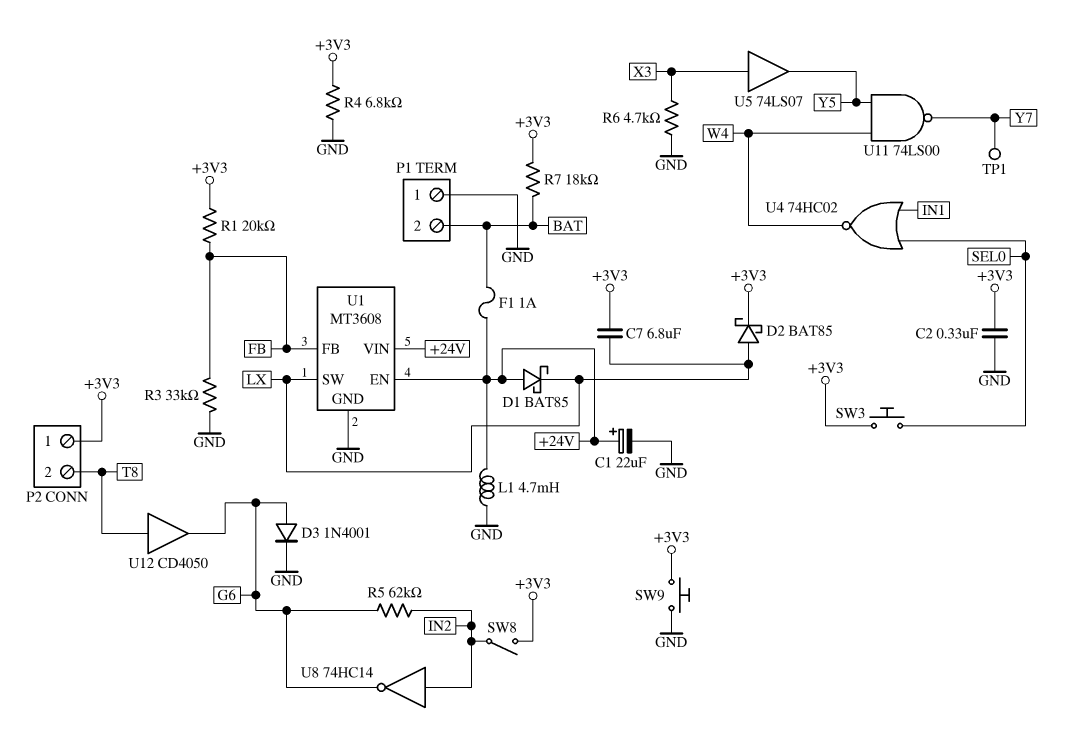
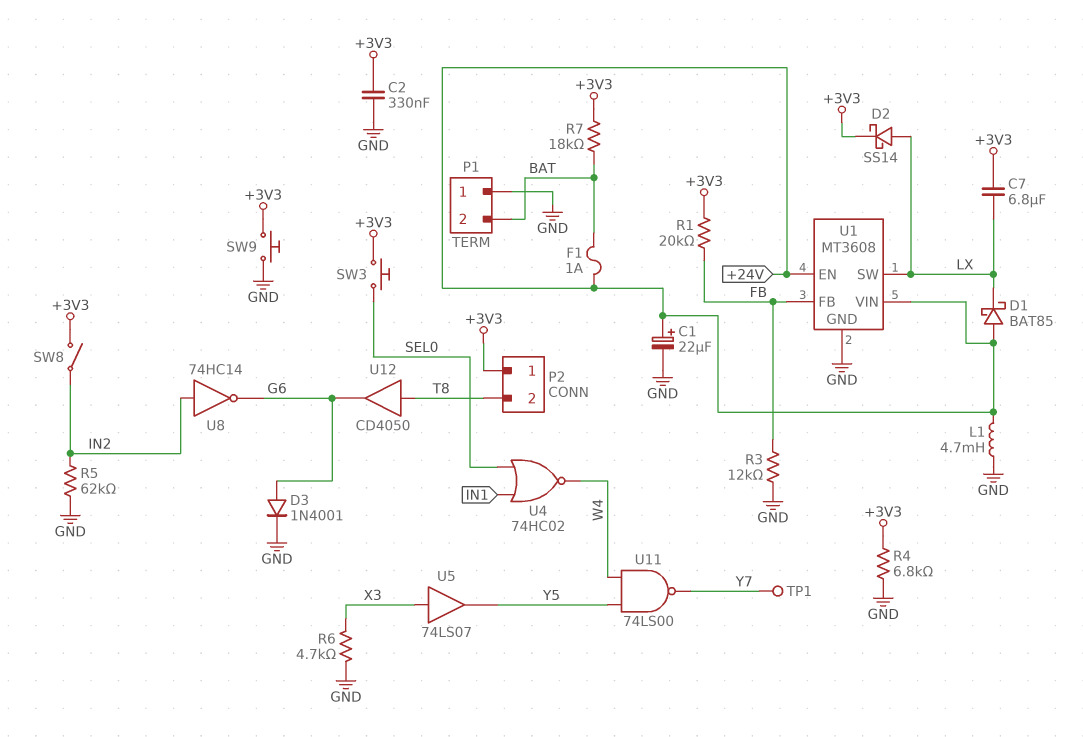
D2: schottky BAT85 (A LX, K +3V3) -> schottky SS14 (A LX, K +3V3)
R3: 33k (FB, GND) -> 12k (FB, GND)
R5: 62k (G6, IN2) -> 62k (GND, IN2)

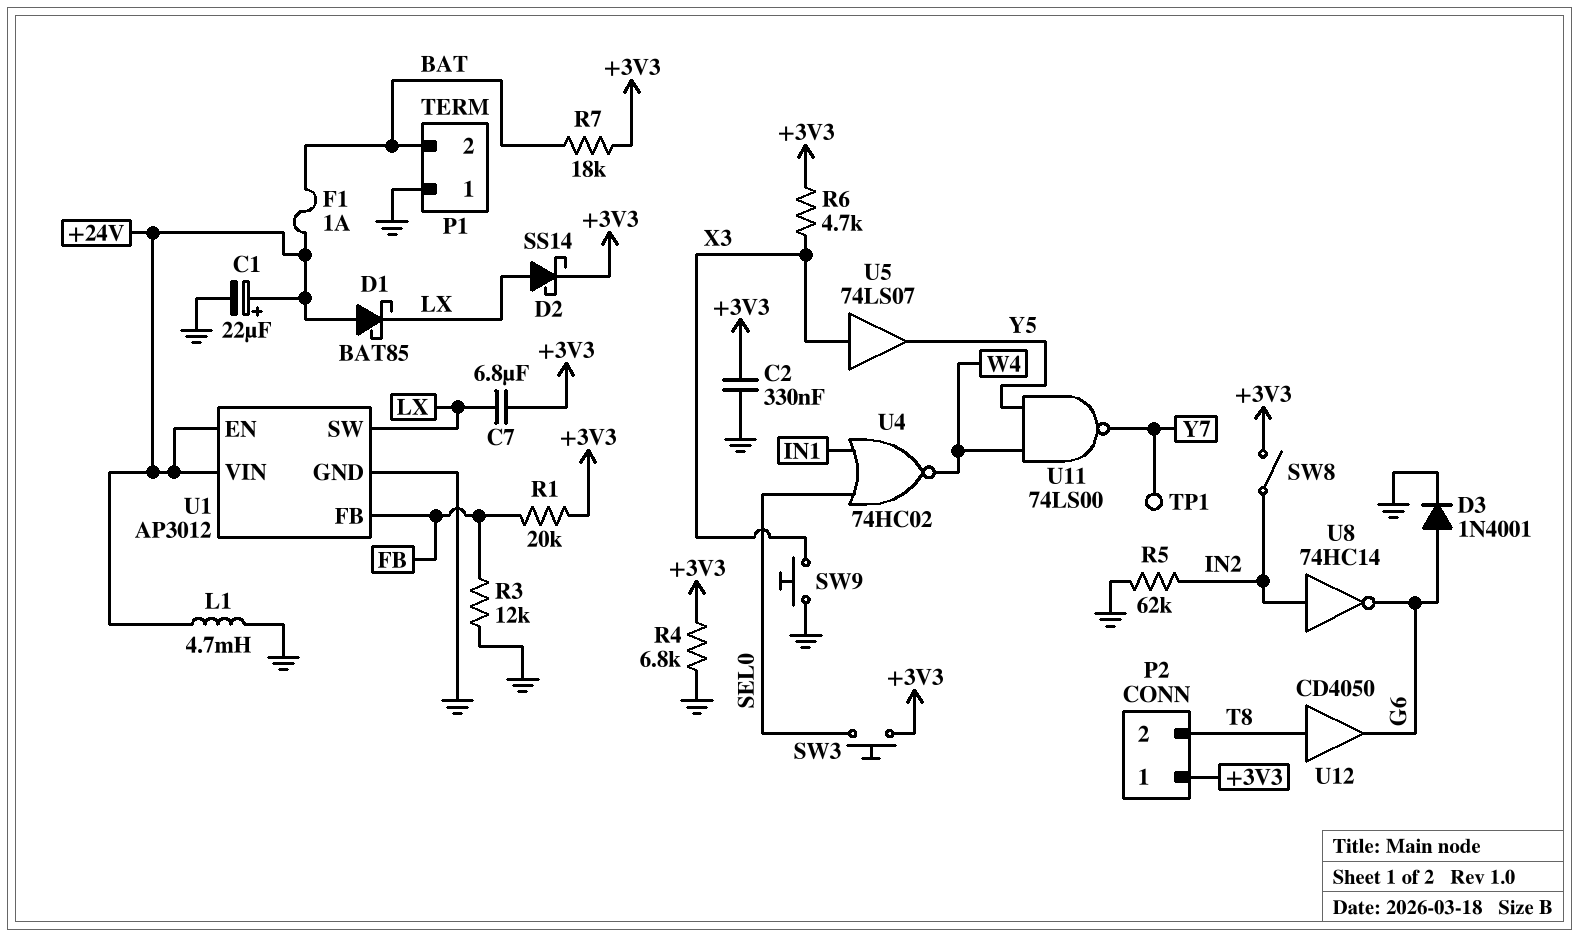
R6: 4.7k (GND, X3) -> 4.7k (+3V3, X3)
SW9: button (+3V3, GND) -> button (GND, X3)
U1: MT3608 -> AP3012

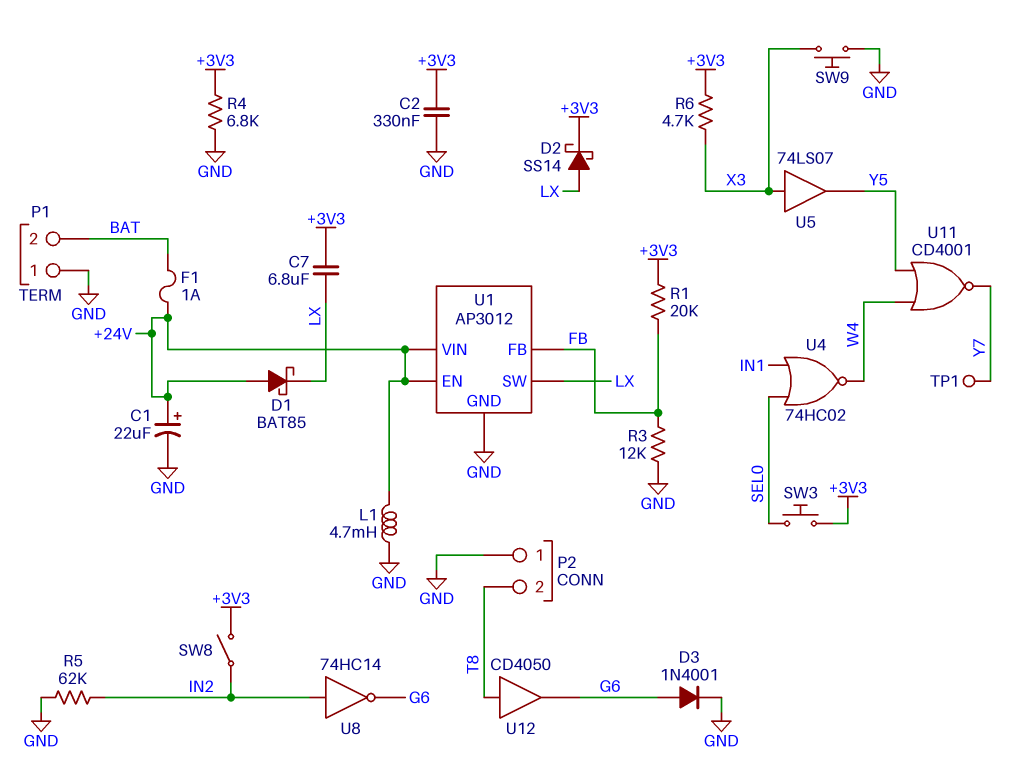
P2 pin 1: +3V3 -> GND
R7: 18k (+3V3, BAT) -> none
U11: NAND 74LS00 (in W4, in Y5, out Y7) -> NOR CD4001 (in W4, in Y5, out Y7)

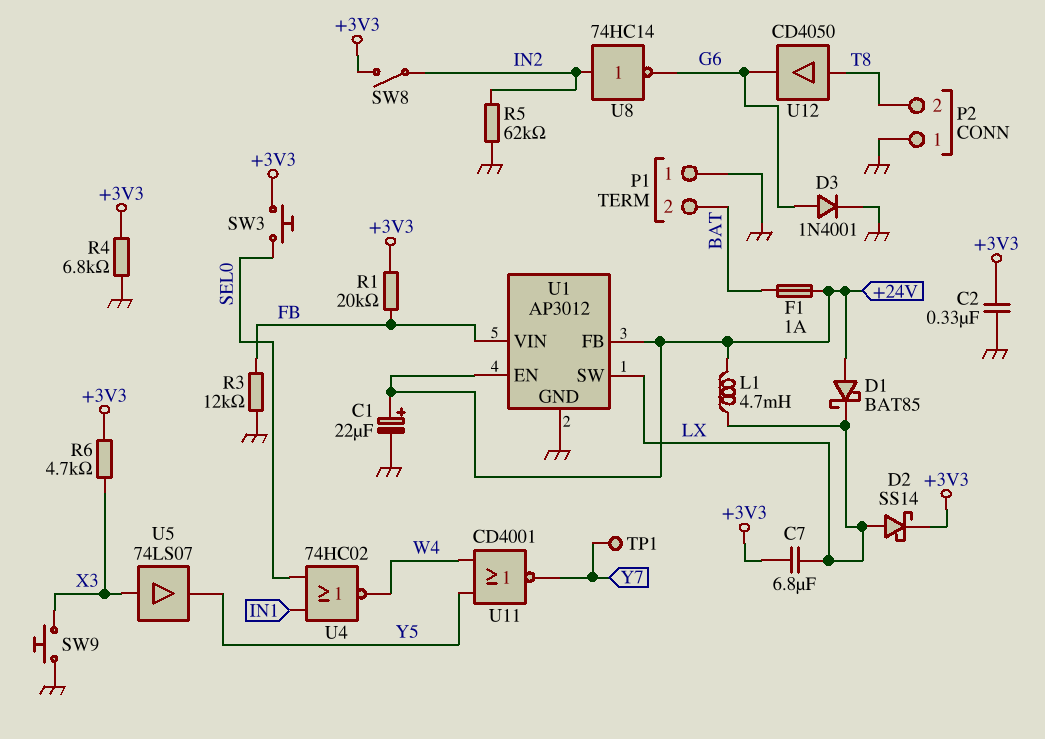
L1: 4.7mH (+24V, GND) -> 4.7mH (+24V, LX)
U1 pin FB: FB -> +24V
U1 pin VIN: +24V -> FB

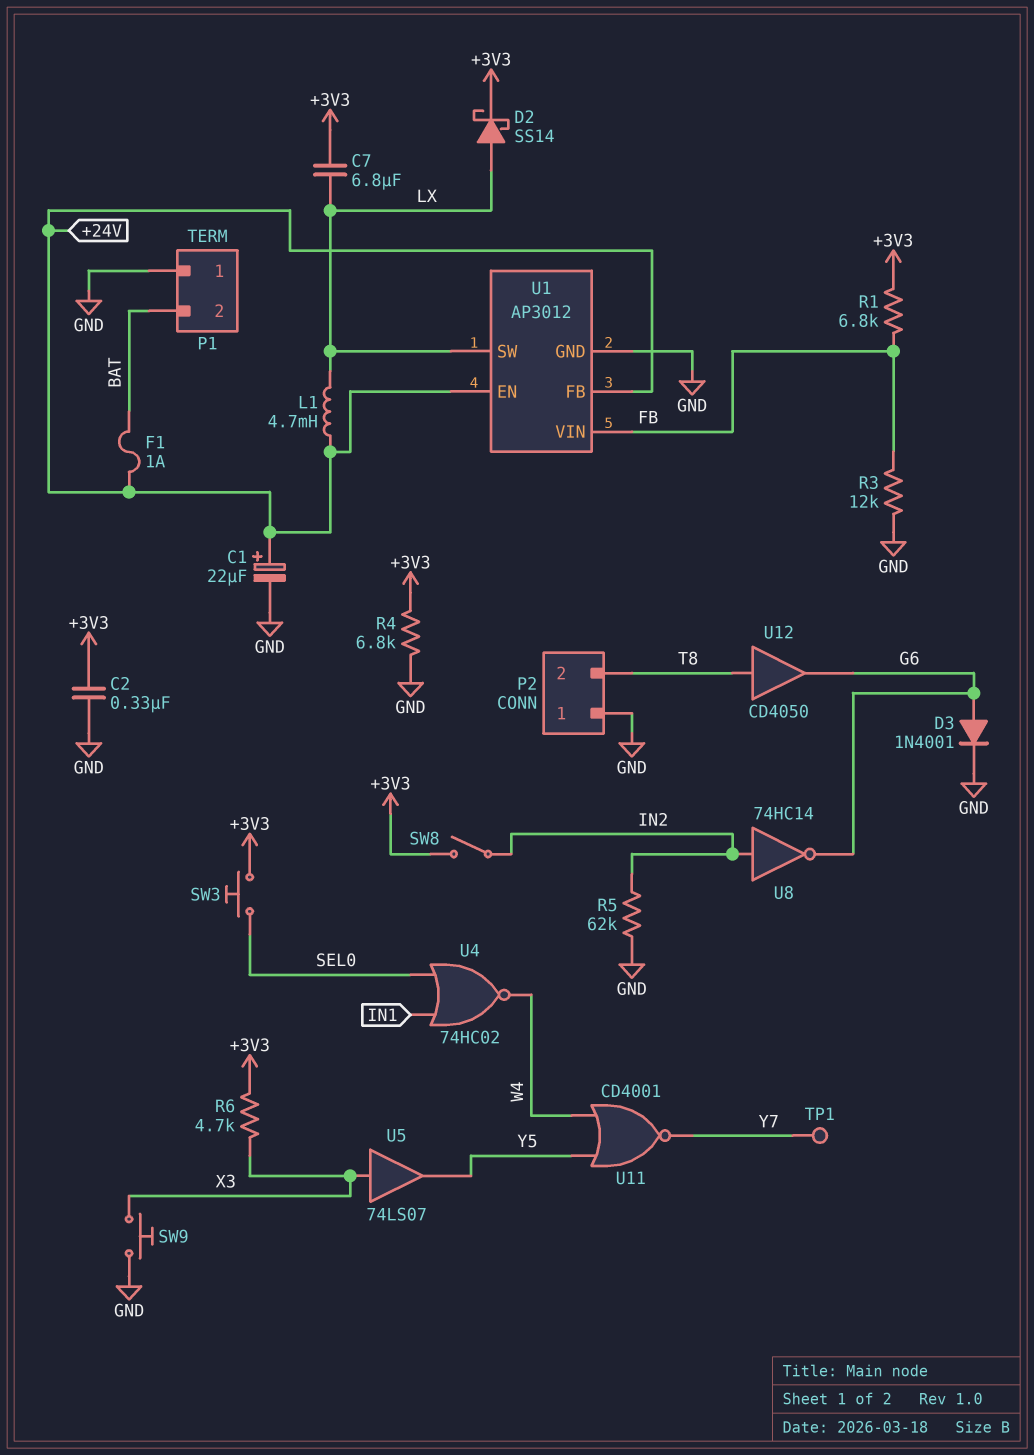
D1: schottky BAT85 (A +24V, K LX) -> none
R1: 20k (+3V3, FB) -> 6.8k (+3V3, FB)

